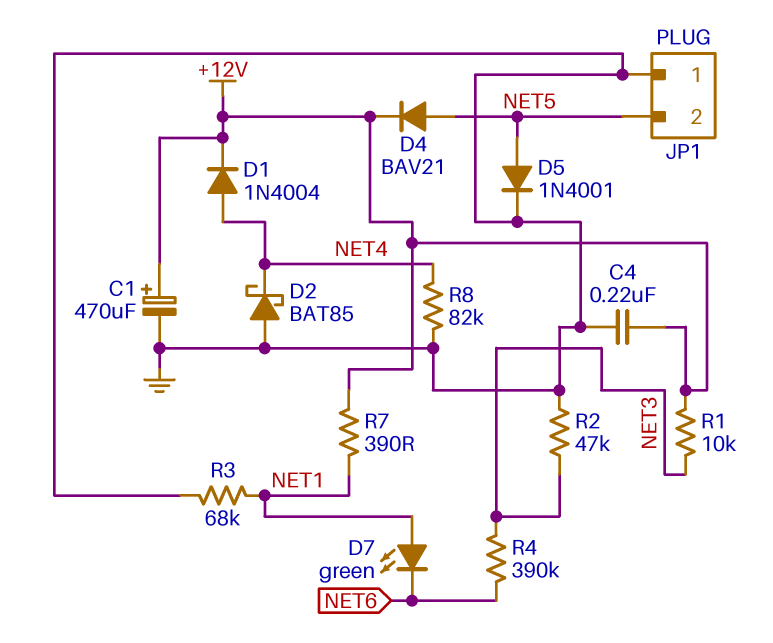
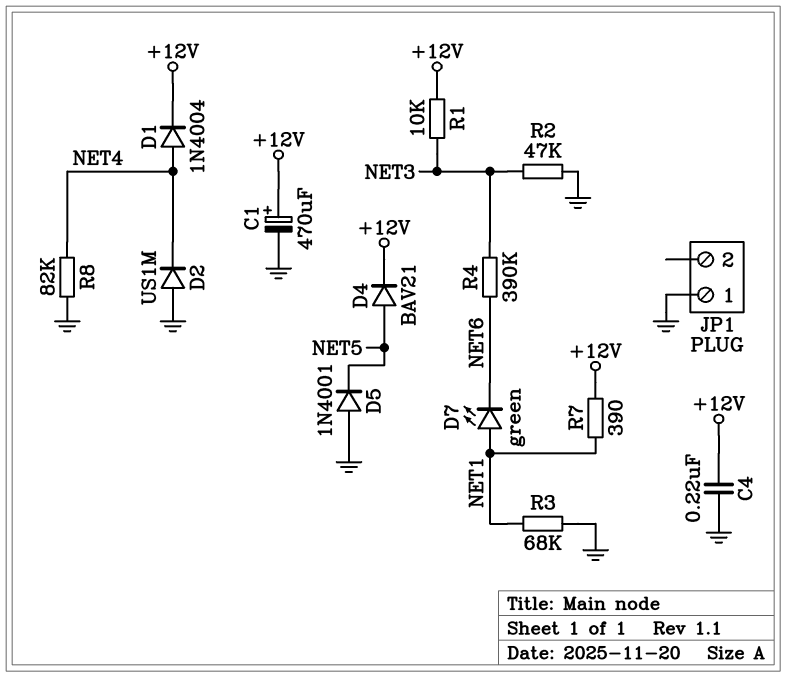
D2: schottky BAT85 (A GND, K NET4) -> diode US1M (A GND, K NET4)
D5: diode 1N4001 (A NET5, K GND) -> diode 1N4001 (A GND, K NET5)
JP1 pin 2: NET5 -> none

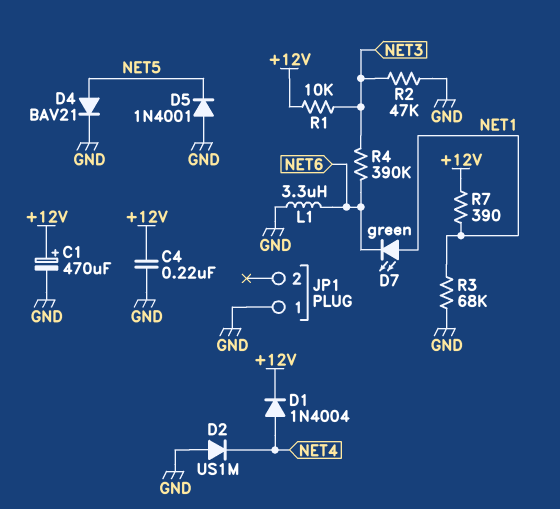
D4: diode BAV21 (A NET5, K +12V) -> diode BAV21 (A NET5, K GND)
L1: none -> 3.3uH (GND, NET6)
R8: 82k (GND, NET4) -> none

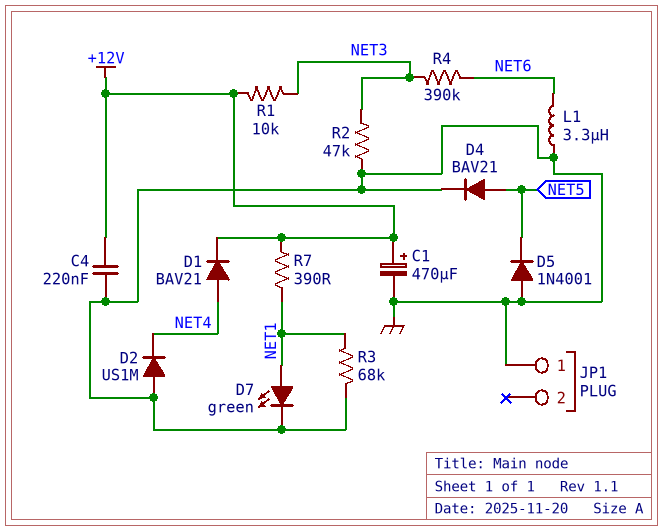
D1: diode 1N4004 (A NET4, K +12V) -> diode BAV21 (A NET4, K +12V)
D7: LED green (A NET1, K NET6) -> LED green (A NET1, K GND)

